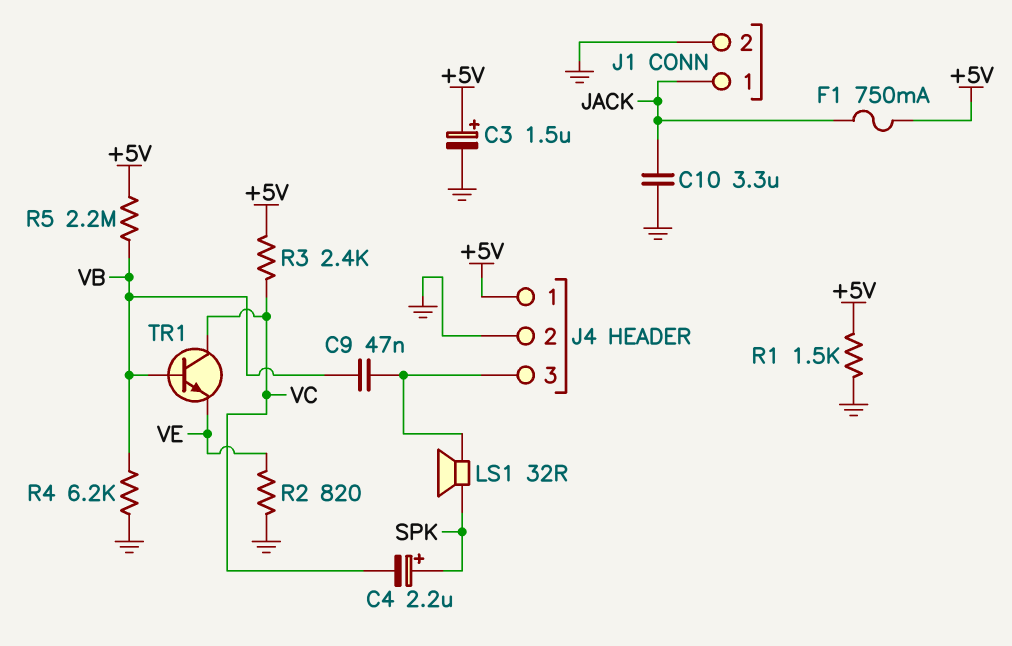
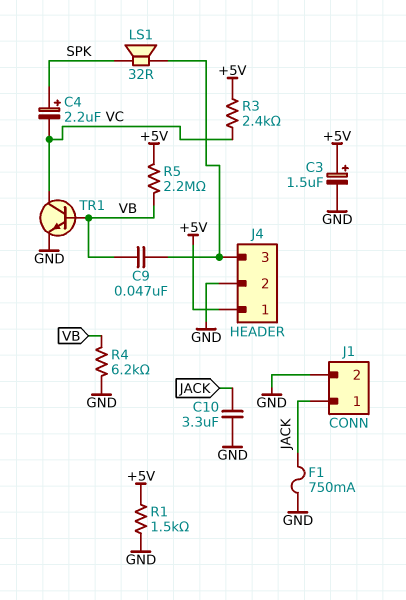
F1: 750mA (+5V, JACK) -> 750mA (GND, JACK)
R2: 820 (GND, VE) -> none
TR1: NPN (B VB, C VC, E VE) -> NPN (B VB, C VC, E GND)

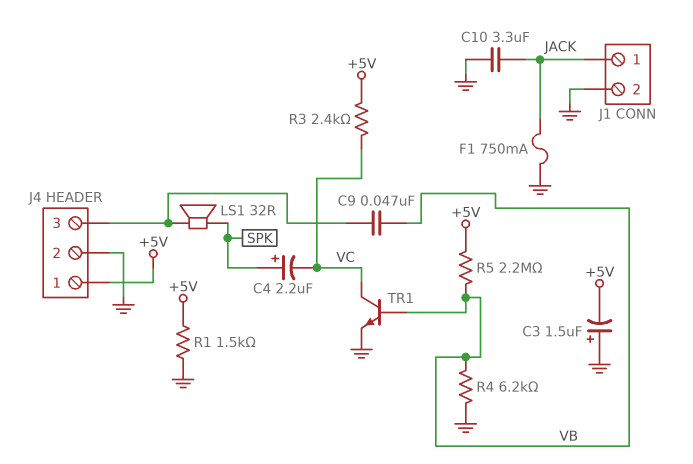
C3: 1.5uF (plus +5V, minus GND) -> 1.5uF (plus GND, minus +5V)

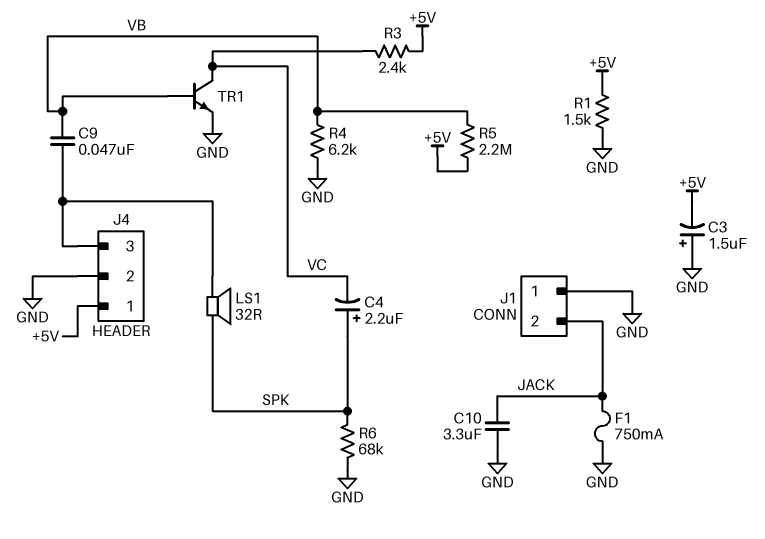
J1 pin 1: JACK -> GND
J1 pin 2: GND -> JACK
R6: none -> 68k (GND, SPK)

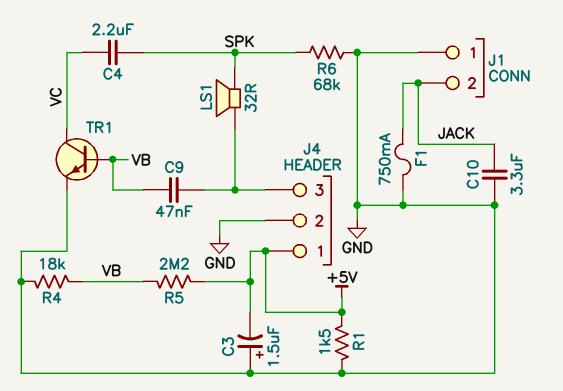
C4: 2.2uF (plus SPK, minus VC) -> 2.2uF (SPK, VC)
R3: 2.4k (+5V, VC) -> none
R4: 6.2k (GND, VB) -> 18k (GND, VB)

